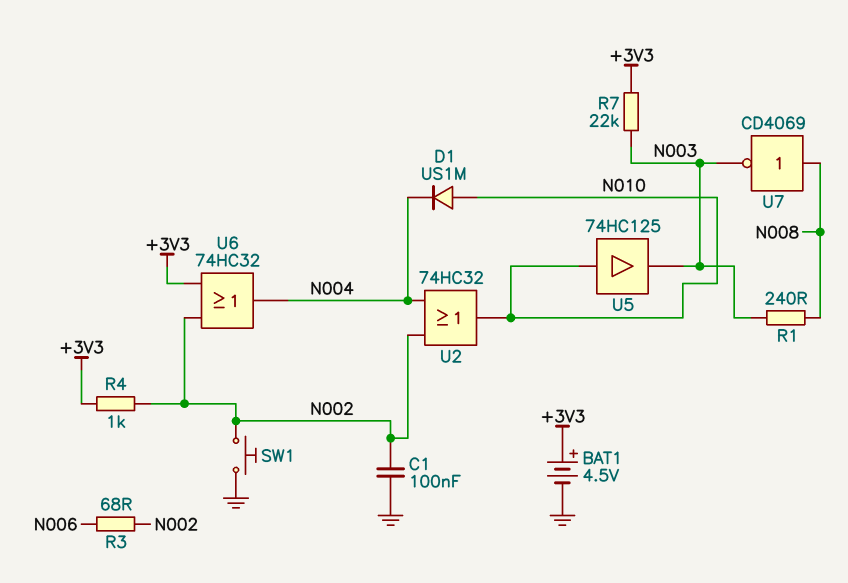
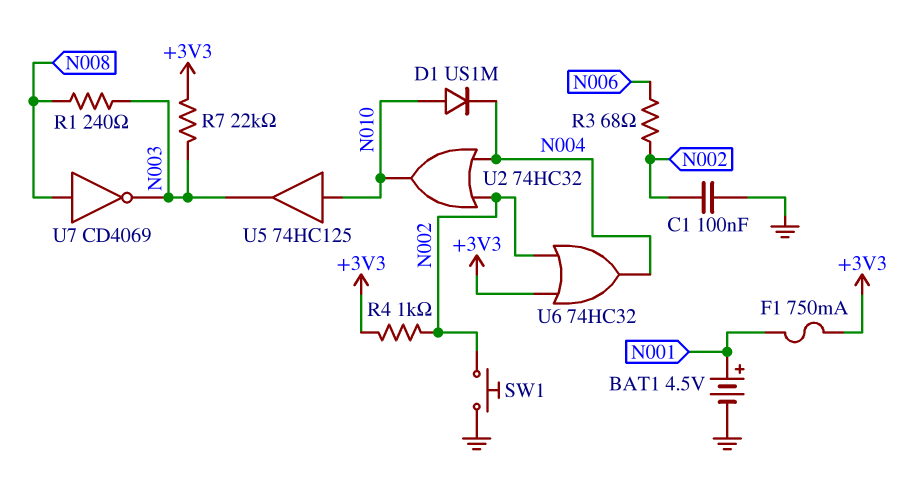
BAT1: 4.5V (plus +3V3, minus GND) -> 4.5V (plus N001, minus GND)
F1: none -> 750mA (+3V3, N001)

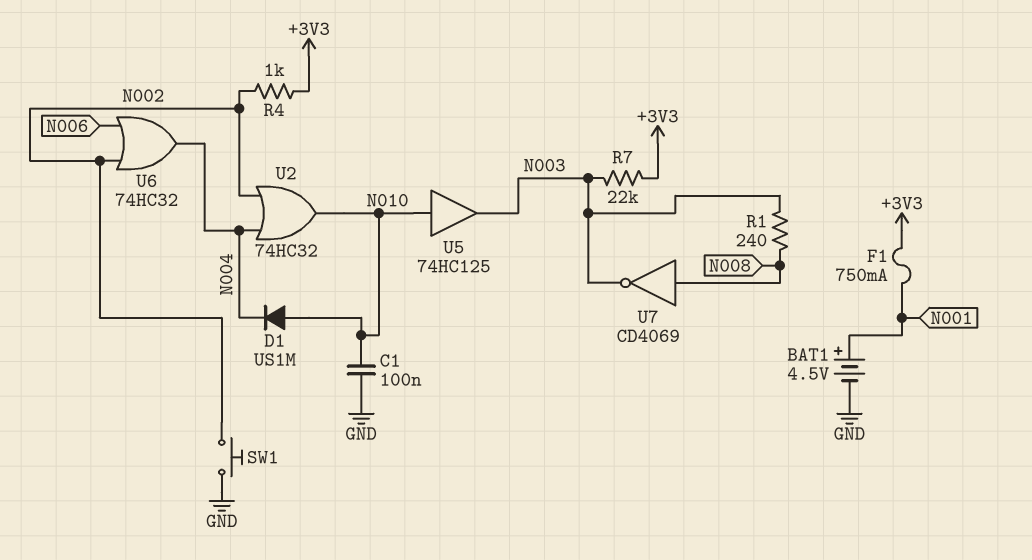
C1: 100nF (GND, N002) -> 100nF (GND, N010)
R3: 68 (N002, N006) -> none
U6: OR 74HC32 (in +3V3, in N002, out N004) -> OR 74HC32 (in N002, in N006, out N004)

